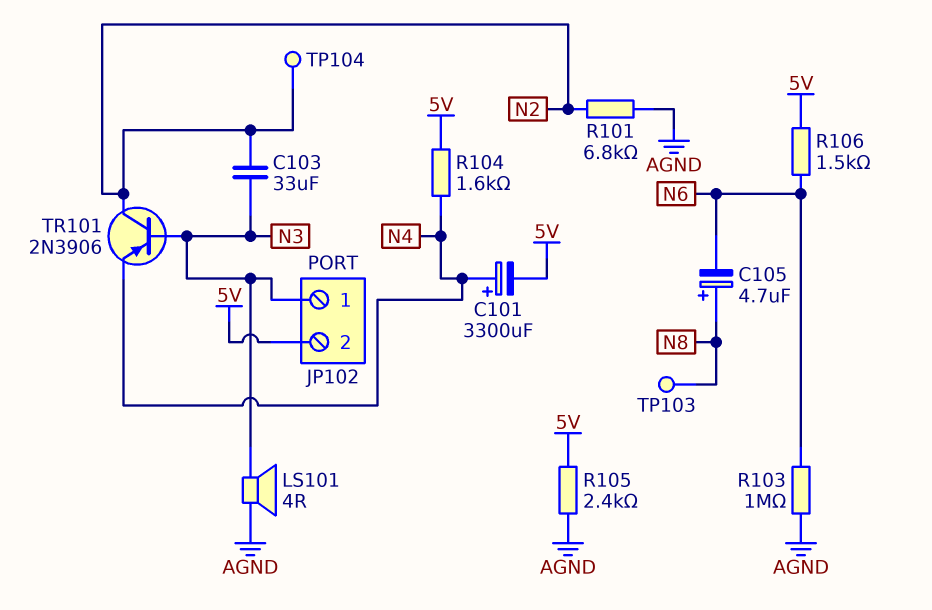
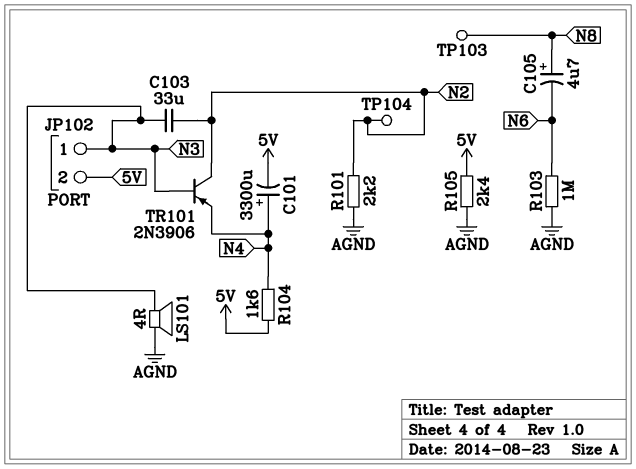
R101: 6.8k (AGND, N2) -> 2.2k (AGND, N2)
R106: 1.5k (5V, N6) -> none

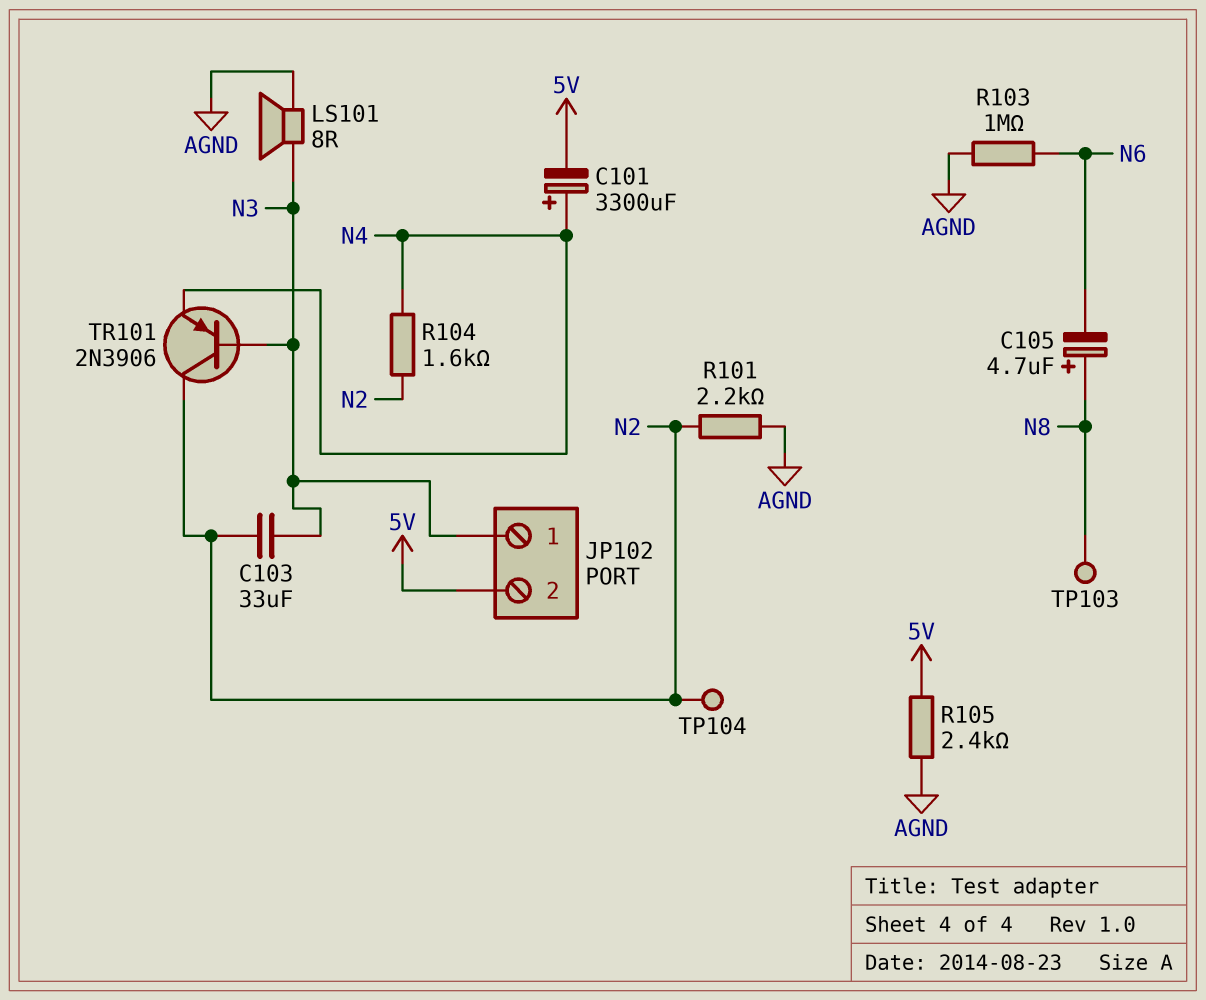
LS101: speaker 4R (AGND, N3) -> speaker 8R (AGND, N3)
R104: 1.6k (5V, N4) -> 1.6k (N2, N4)

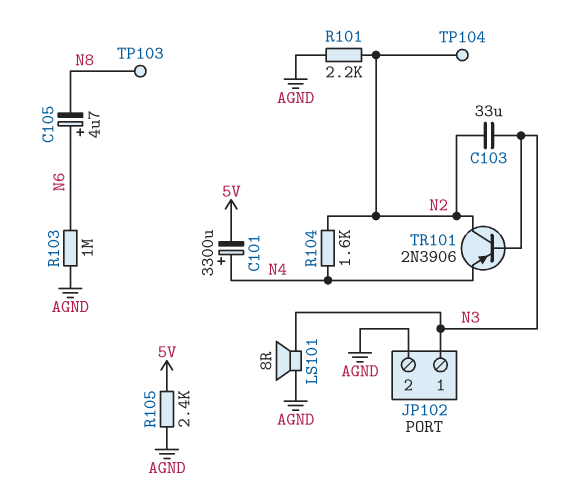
C105: 4.7uF (plus N8, minus N6) -> 4.7uF (plus N6, minus N8)
JP102 pin 2: 5V -> AGND

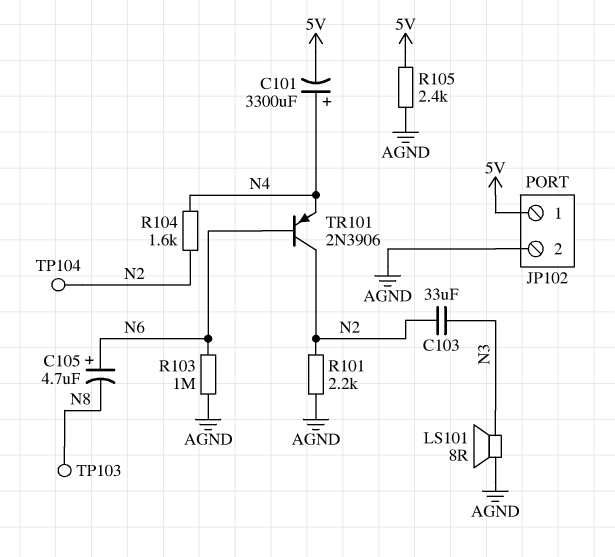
JP102 pin 1: N3 -> 5V
TR101: PNP 2N3906 (B N3, C N2, E N4) -> PNP 2N3906 (B N6, C N2, E N4)

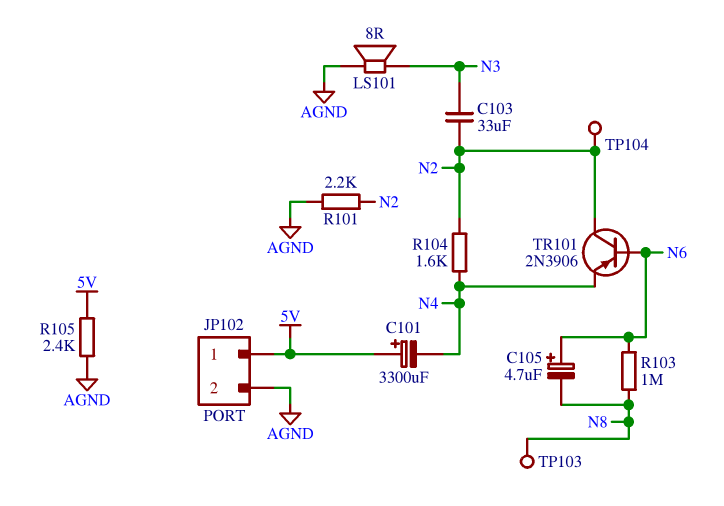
C101: 3300uF (plus N4, minus 5V) -> 3300uF (plus 5V, minus N4)
R103: 1M (AGND, N6) -> 1M (N6, N8)

